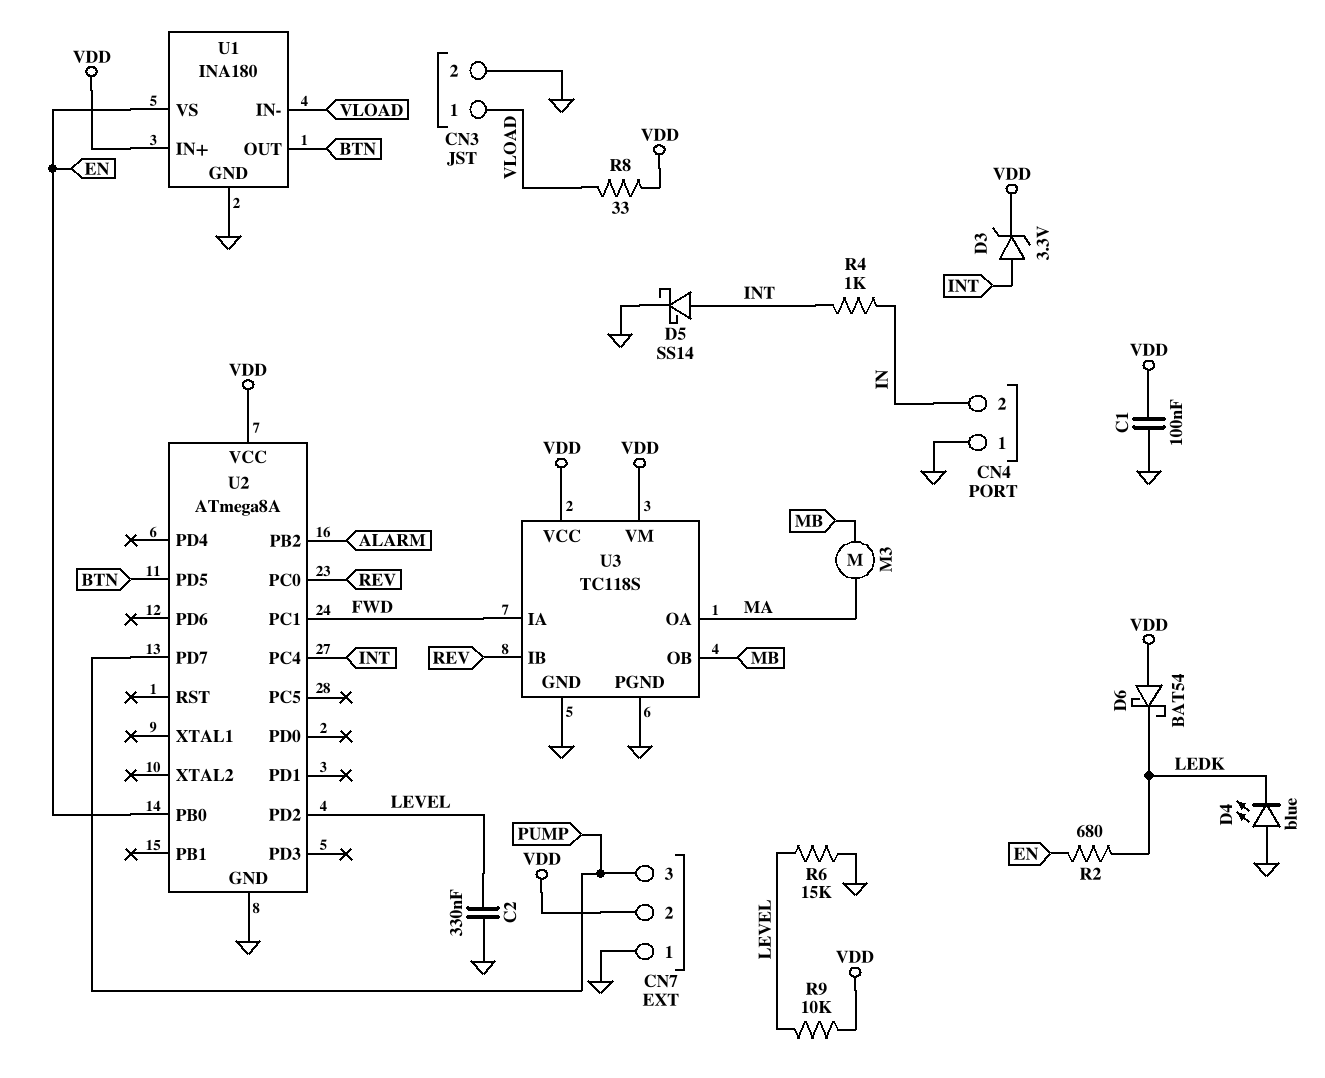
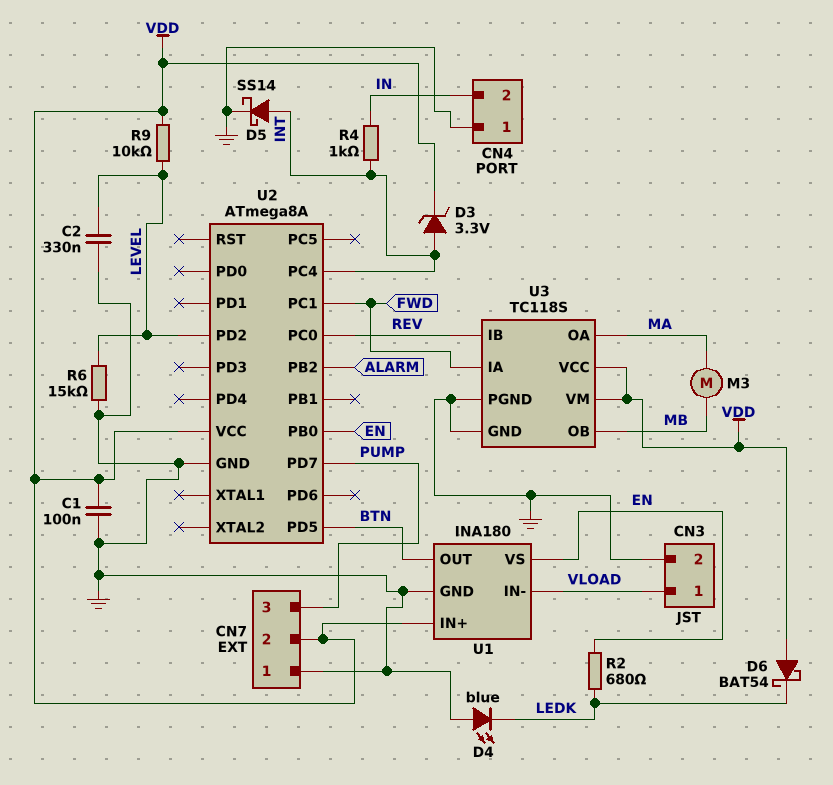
R8: 33 (VDD, VLOAD) -> none

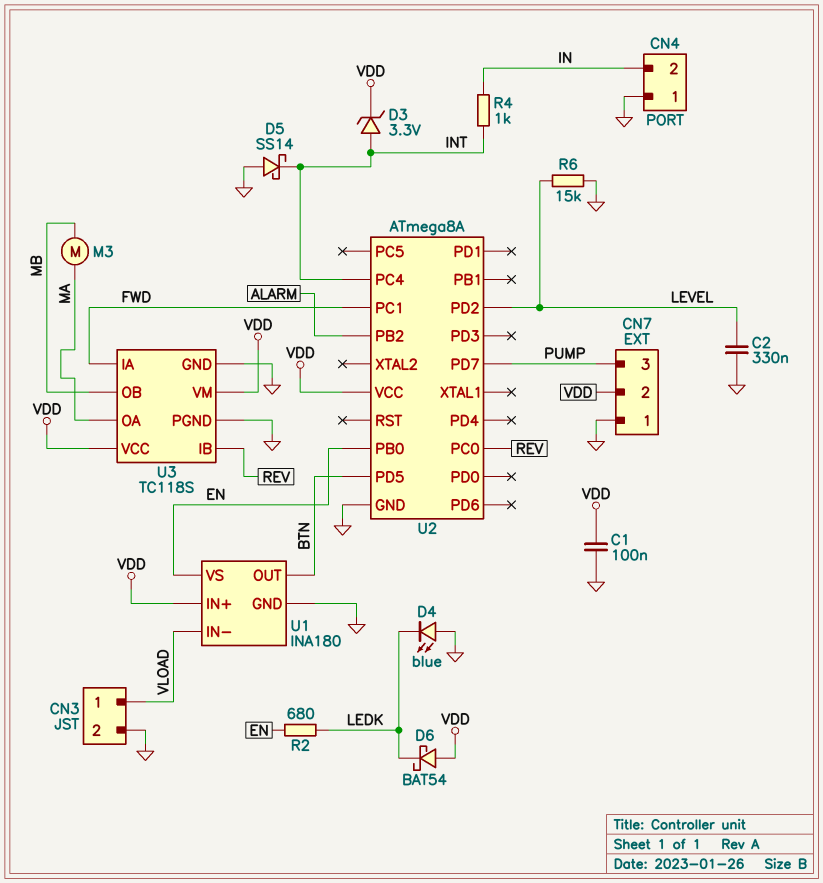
D5: schottky SS14 (A INT, K GND) -> schottky SS14 (A GND, K INT)
R9: 10k (LEVEL, VDD) -> none

